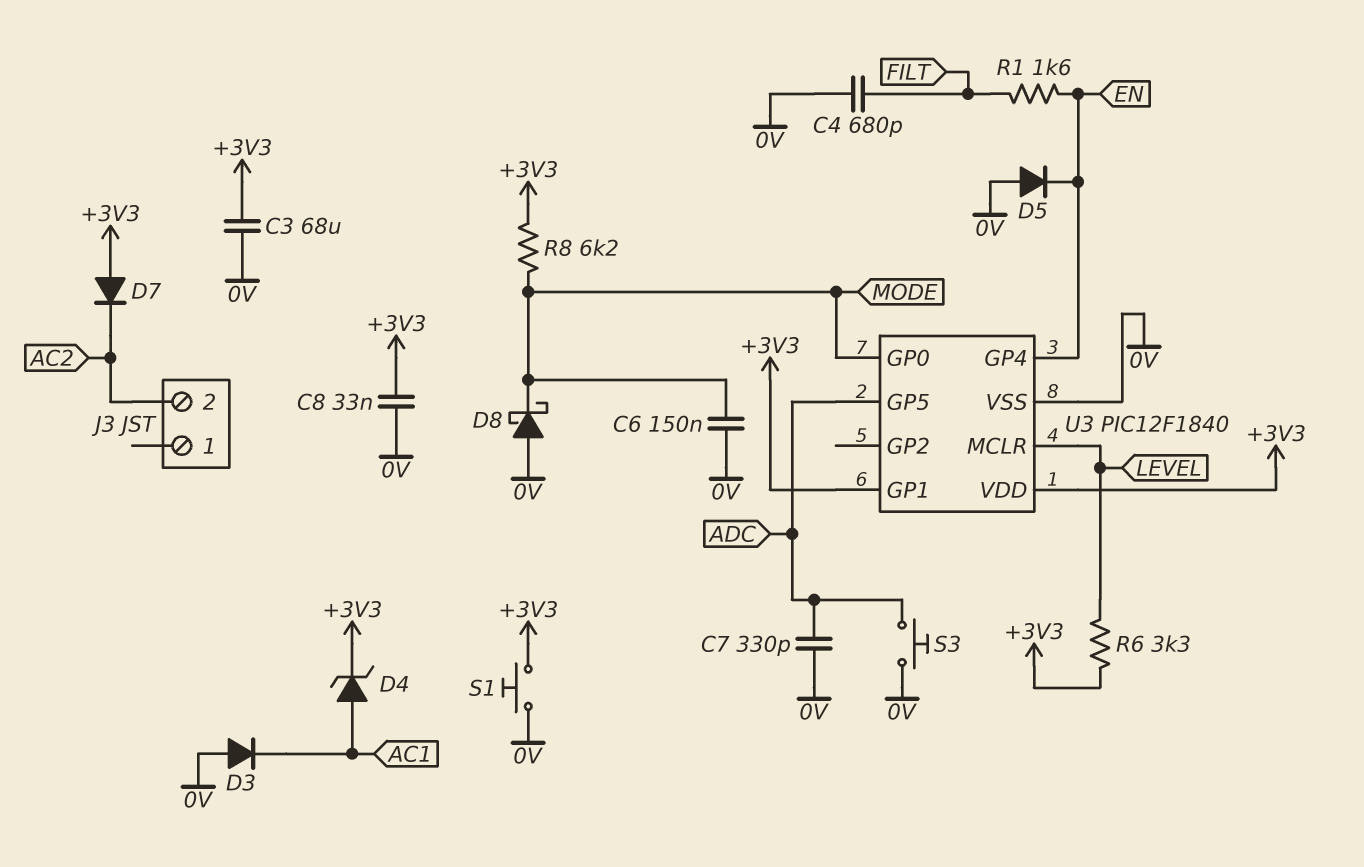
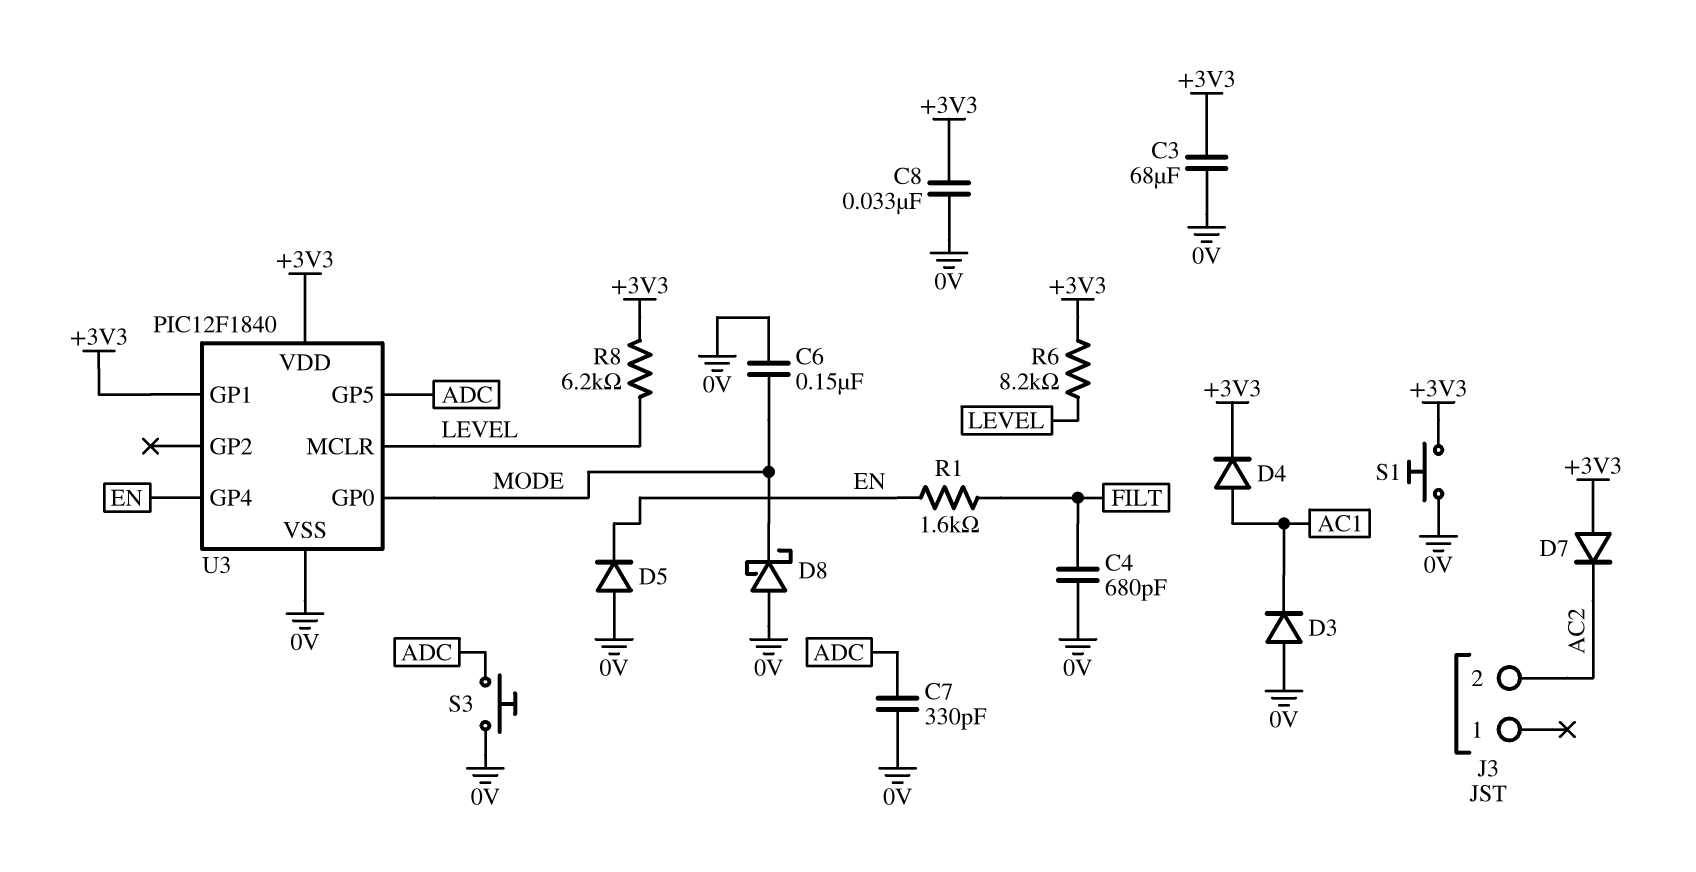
D4: zener (A AC1, K +3V3) -> diode (A AC1, K +3V3)
R6: 3.3k (+3V3, LEVEL) -> 8.2k (+3V3, LEVEL)
R8: 6.2k (+3V3, MODE) -> 6.2k (+3V3, LEVEL)

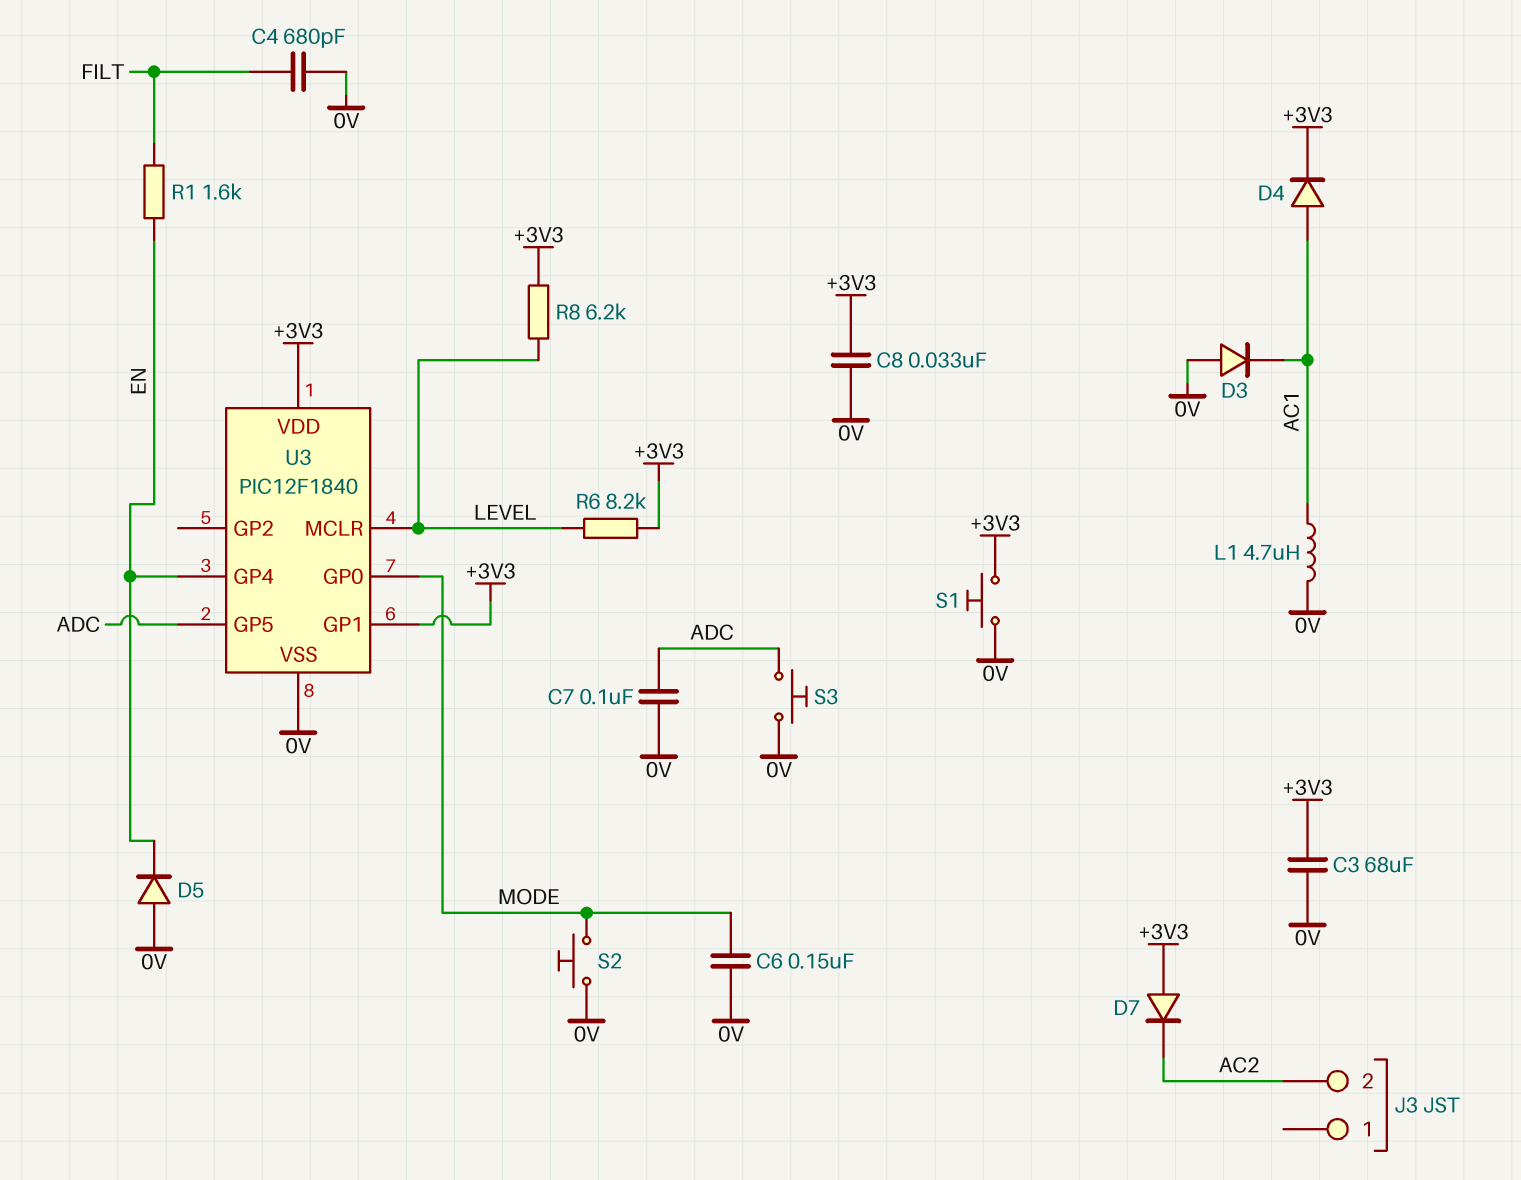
C7: 330pF (0V, ADC) -> 100nF (0V, ADC)
D8: schottky (A 0V, K MODE) -> none
L1: none -> 4.7uH (0V, AC1)
S2: none -> button (0V, MODE)

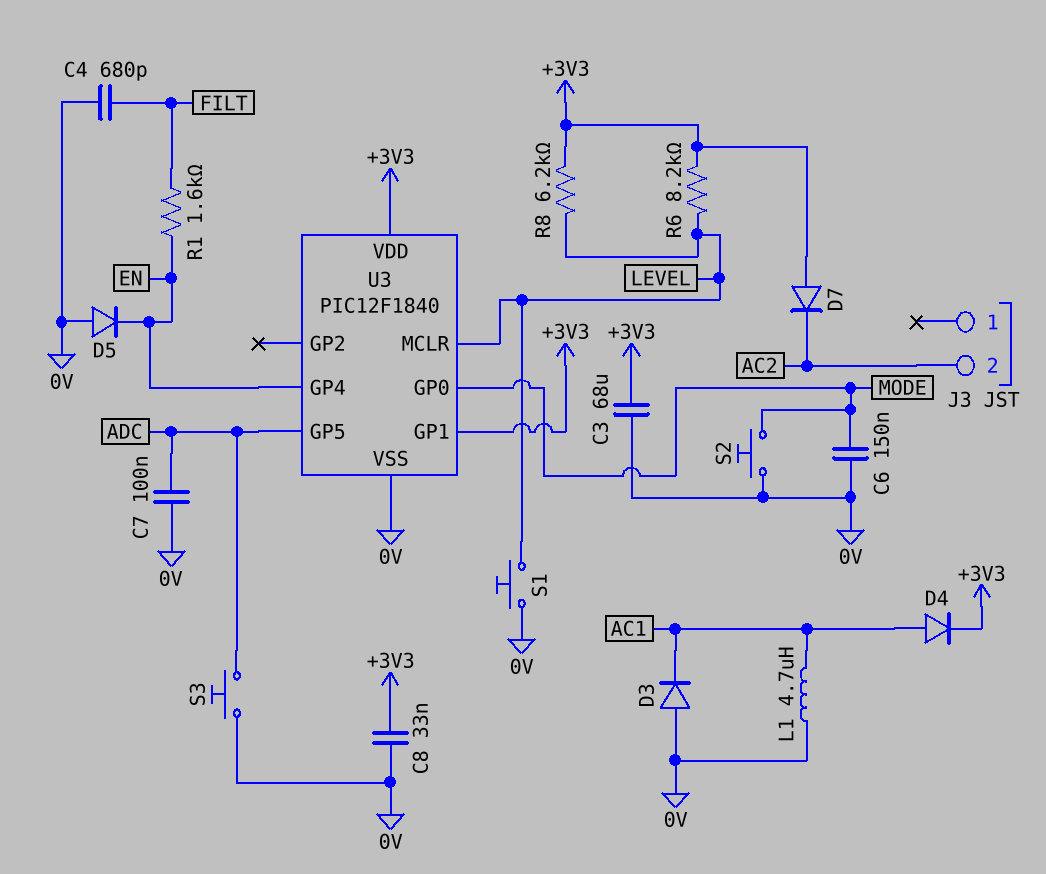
S1: button (+3V3, 0V) -> button (0V, LEVEL)

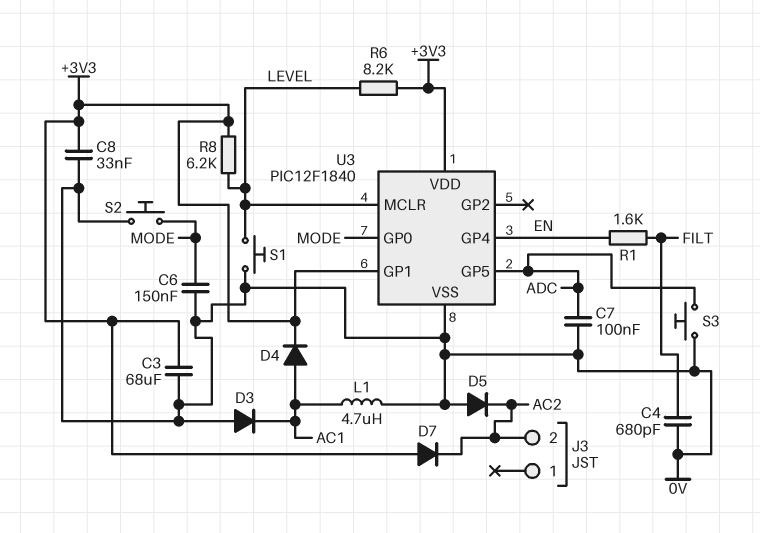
D5: diode (A 0V, K EN) -> diode (A 0V, K AC2)

